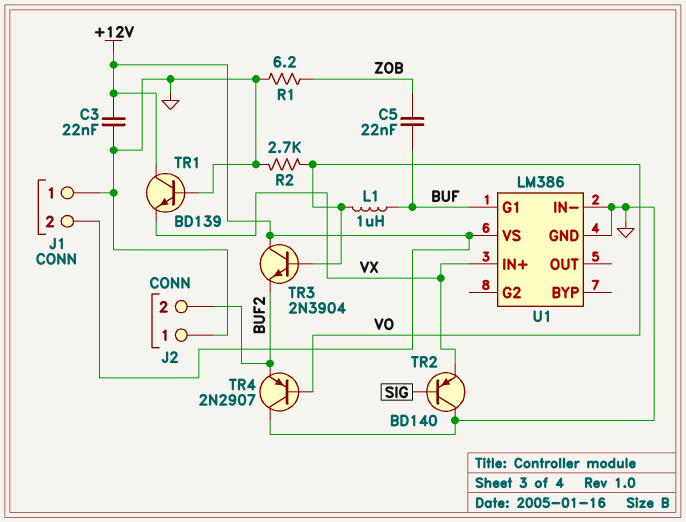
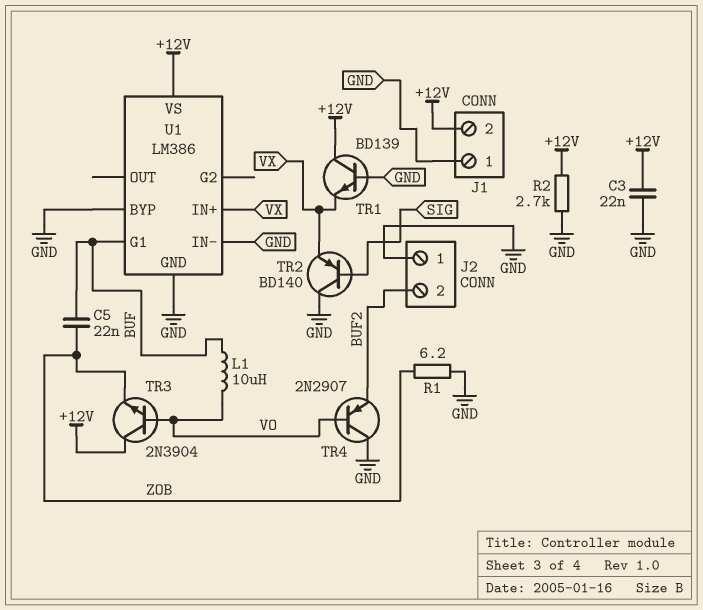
L1: 1uH (BUF, VO) -> 10uH (BUF, VO)
R2: 2.7k (GND, VO) -> 2.7k (+12V, GND)
TR3: NPN 2N3904 (B VO, C +12V, E BUF2) -> NPN 2N3904 (B VO, C +12V, E ZOB)
U1 pin BYP: none -> GND

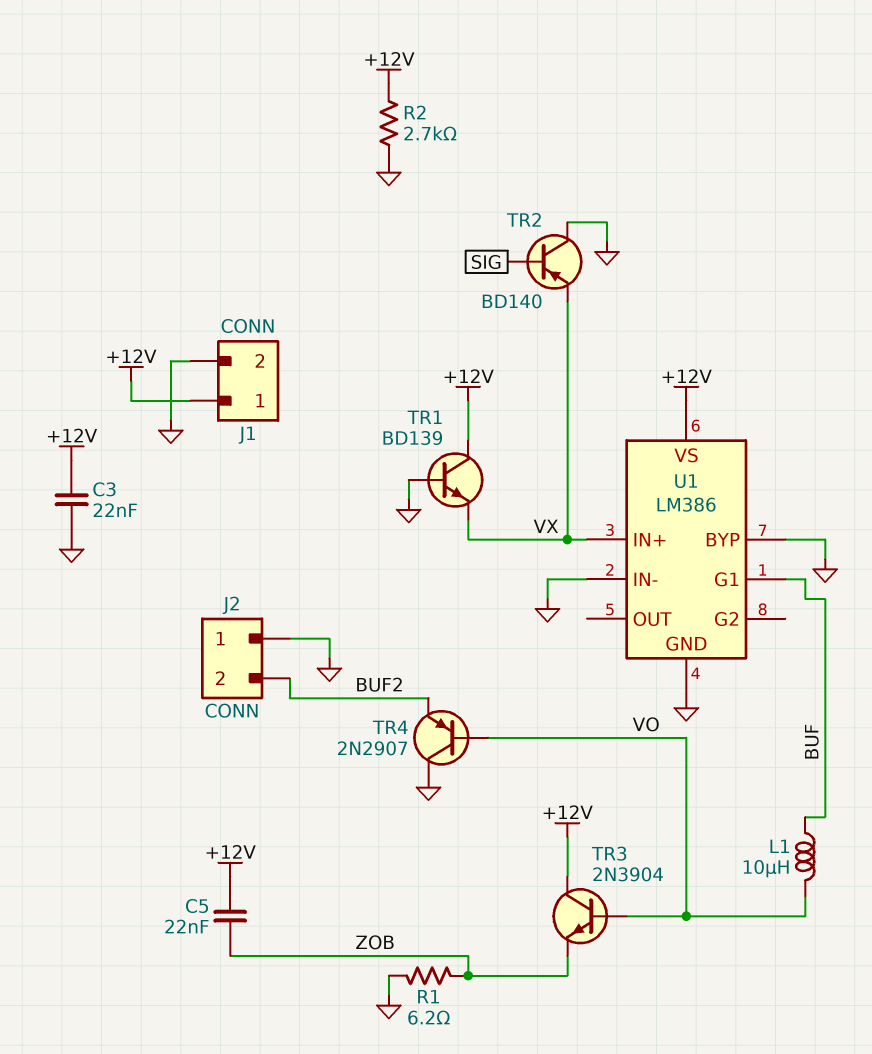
C5: 22nF (BUF, ZOB) -> 22nF (+12V, ZOB)
J1 pin 1: GND -> +12V
J1 pin 2: +12V -> GND

